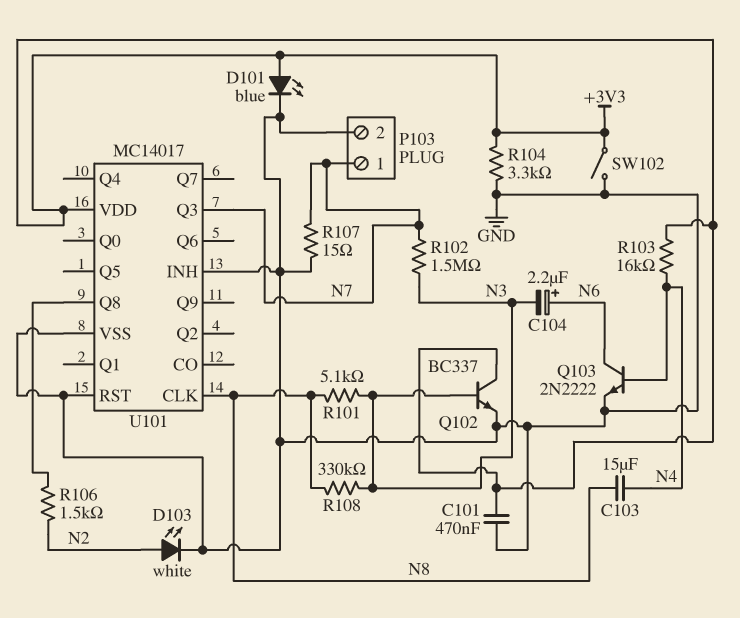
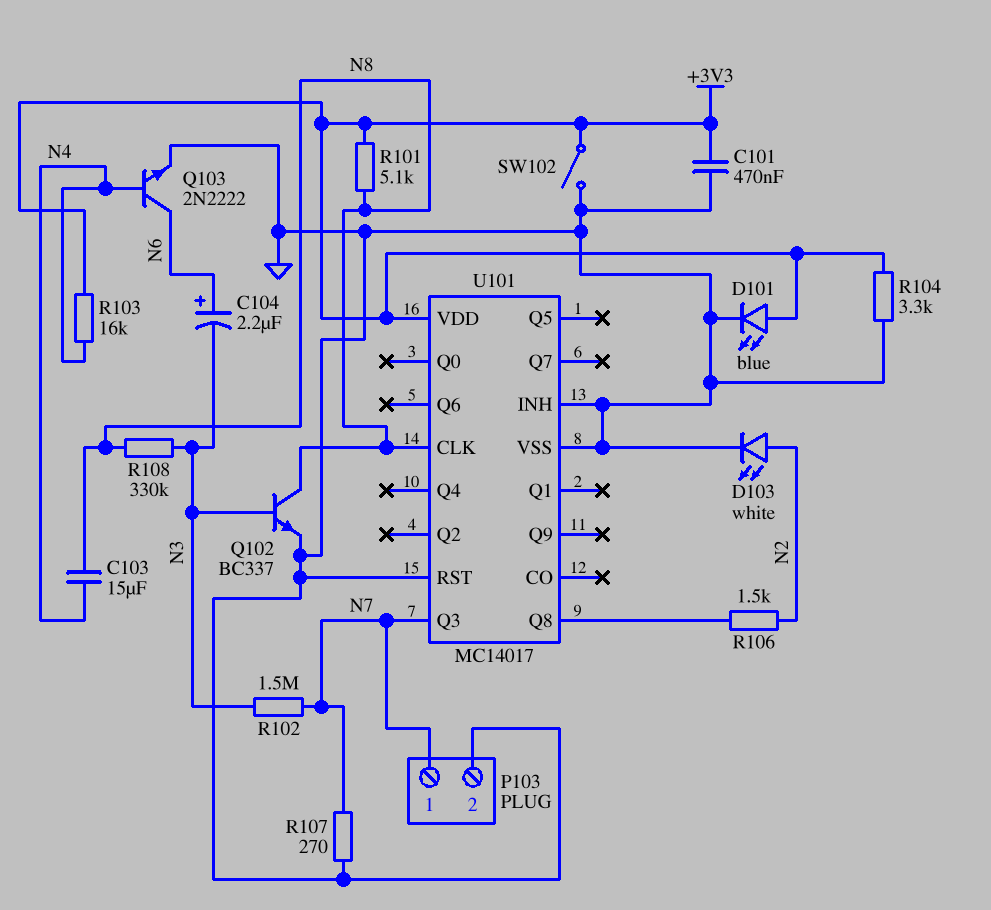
Q102: NPN BC337 (B N3, C +3V3, E GND) -> NPN BC337 (B N3, C N8, E GND)
R101: 5.1k (N3, N8) -> 5.1k (+3V3, N8)
R107: 15 (GND, N7) -> 270 (GND, N7)

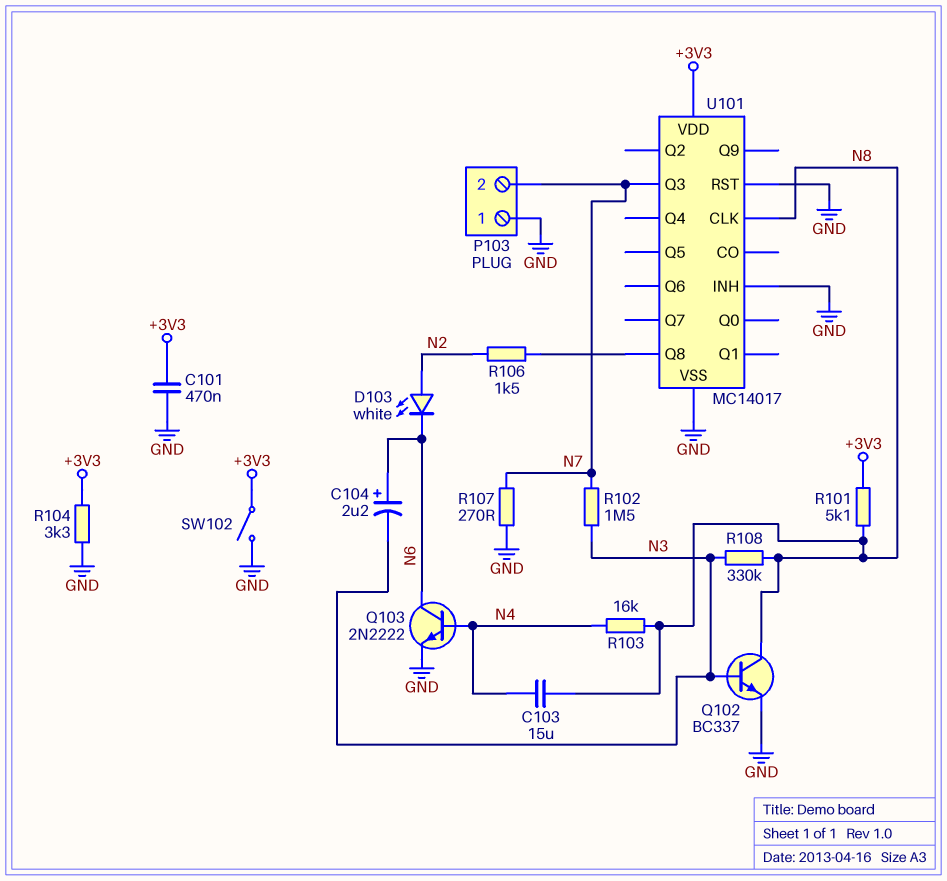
D101: LED blue (A +3V3, K GND) -> none
D103: LED white (A N2, K GND) -> LED white (A N2, K N6)
P103 pin 1: N7 -> GND
P103 pin 2: GND -> N7
R103: 16k (+3V3, N4) -> 16k (N4, N8)

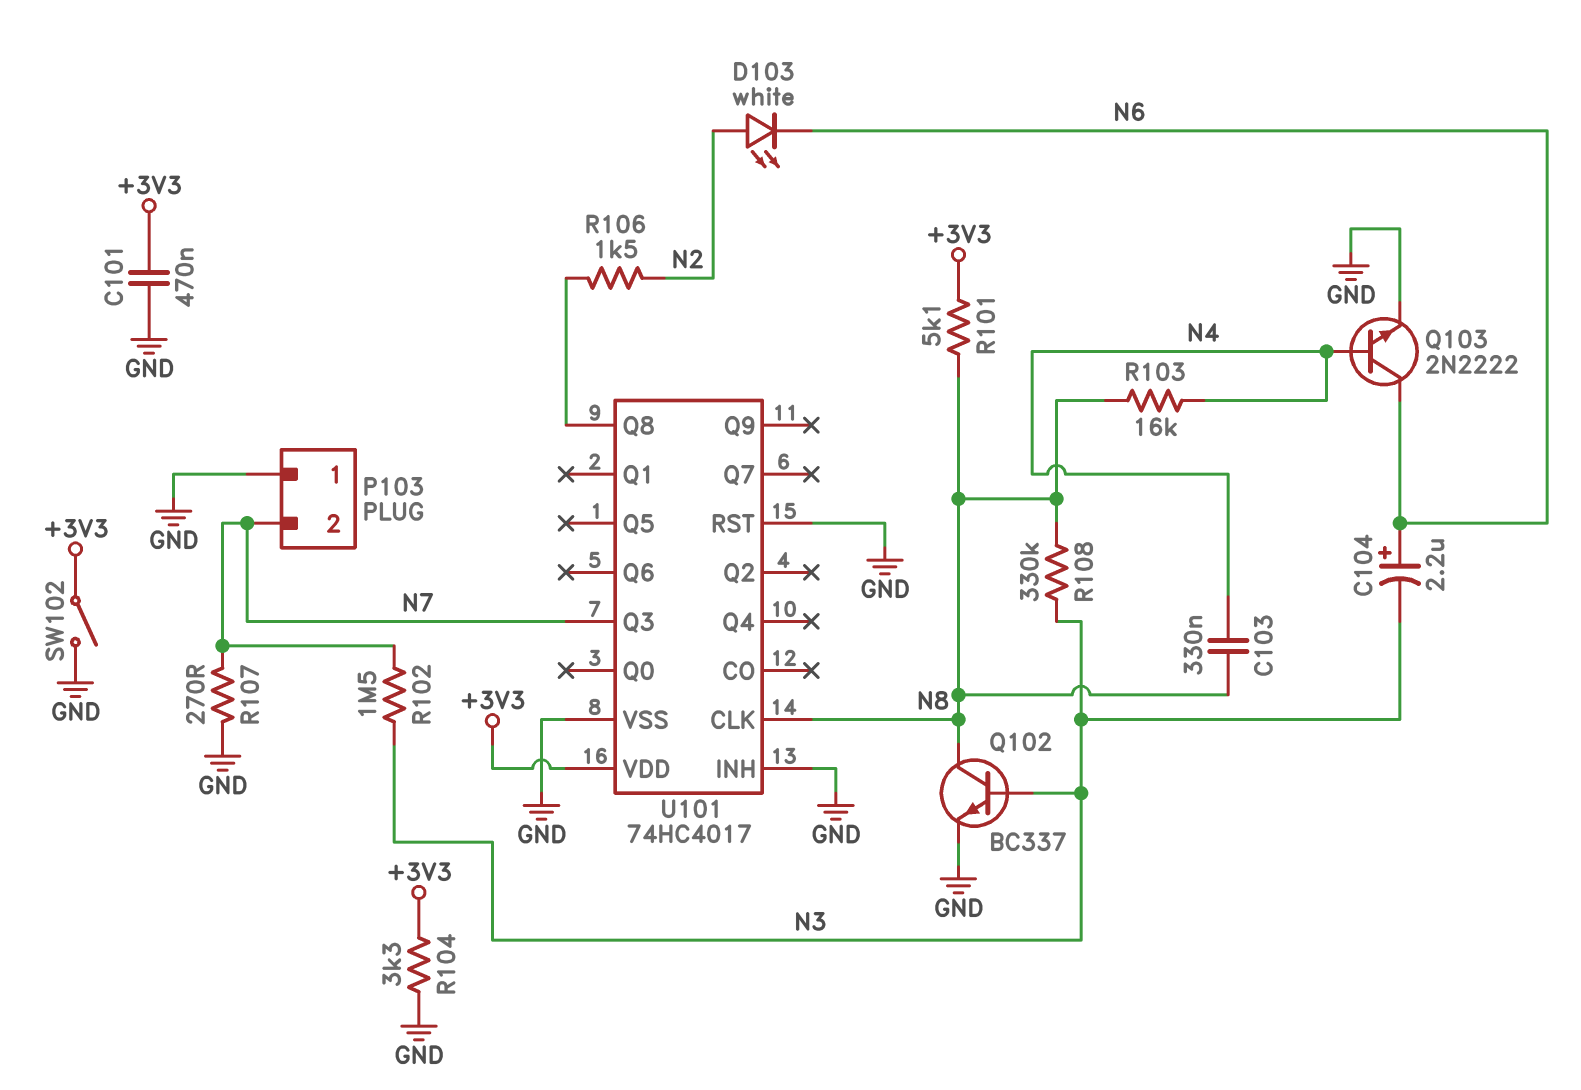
C103: 15uF (N4, N8) -> 330nF (N4, N8)
U101: MC14017 -> 74HC4017

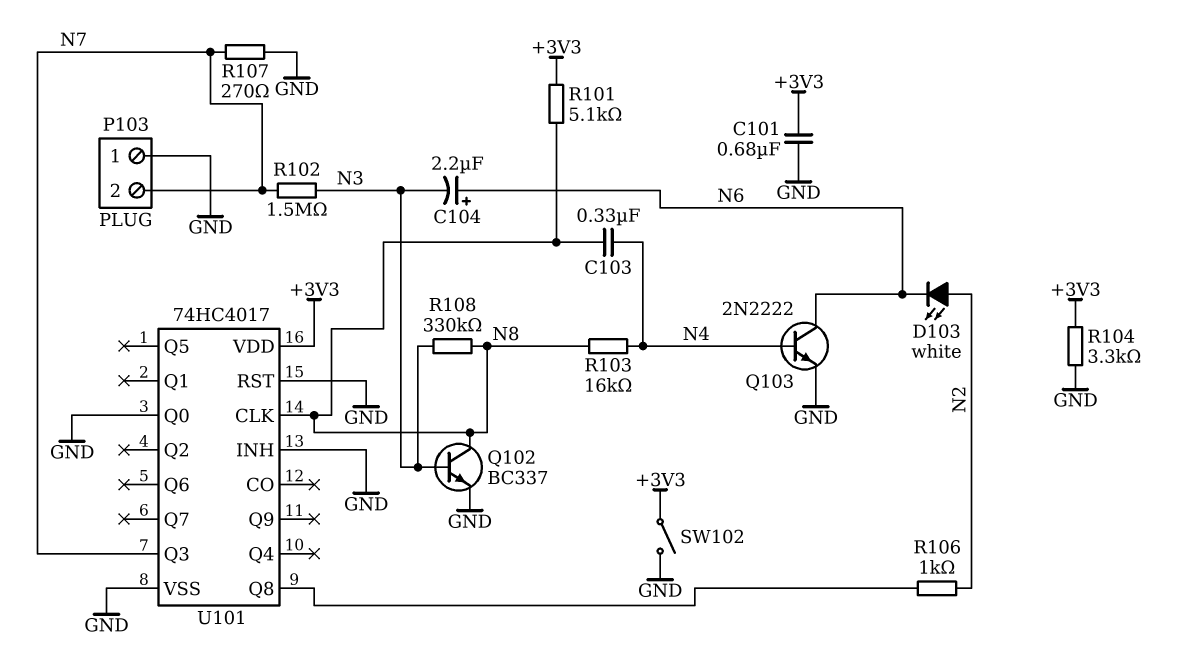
C101: 470nF (+3V3, GND) -> 680nF (+3V3, GND)
R106: 1.5k (N2, U101/Q8) -> 1k (N2, U101/Q8)
U101 pin Q0: none -> GND

